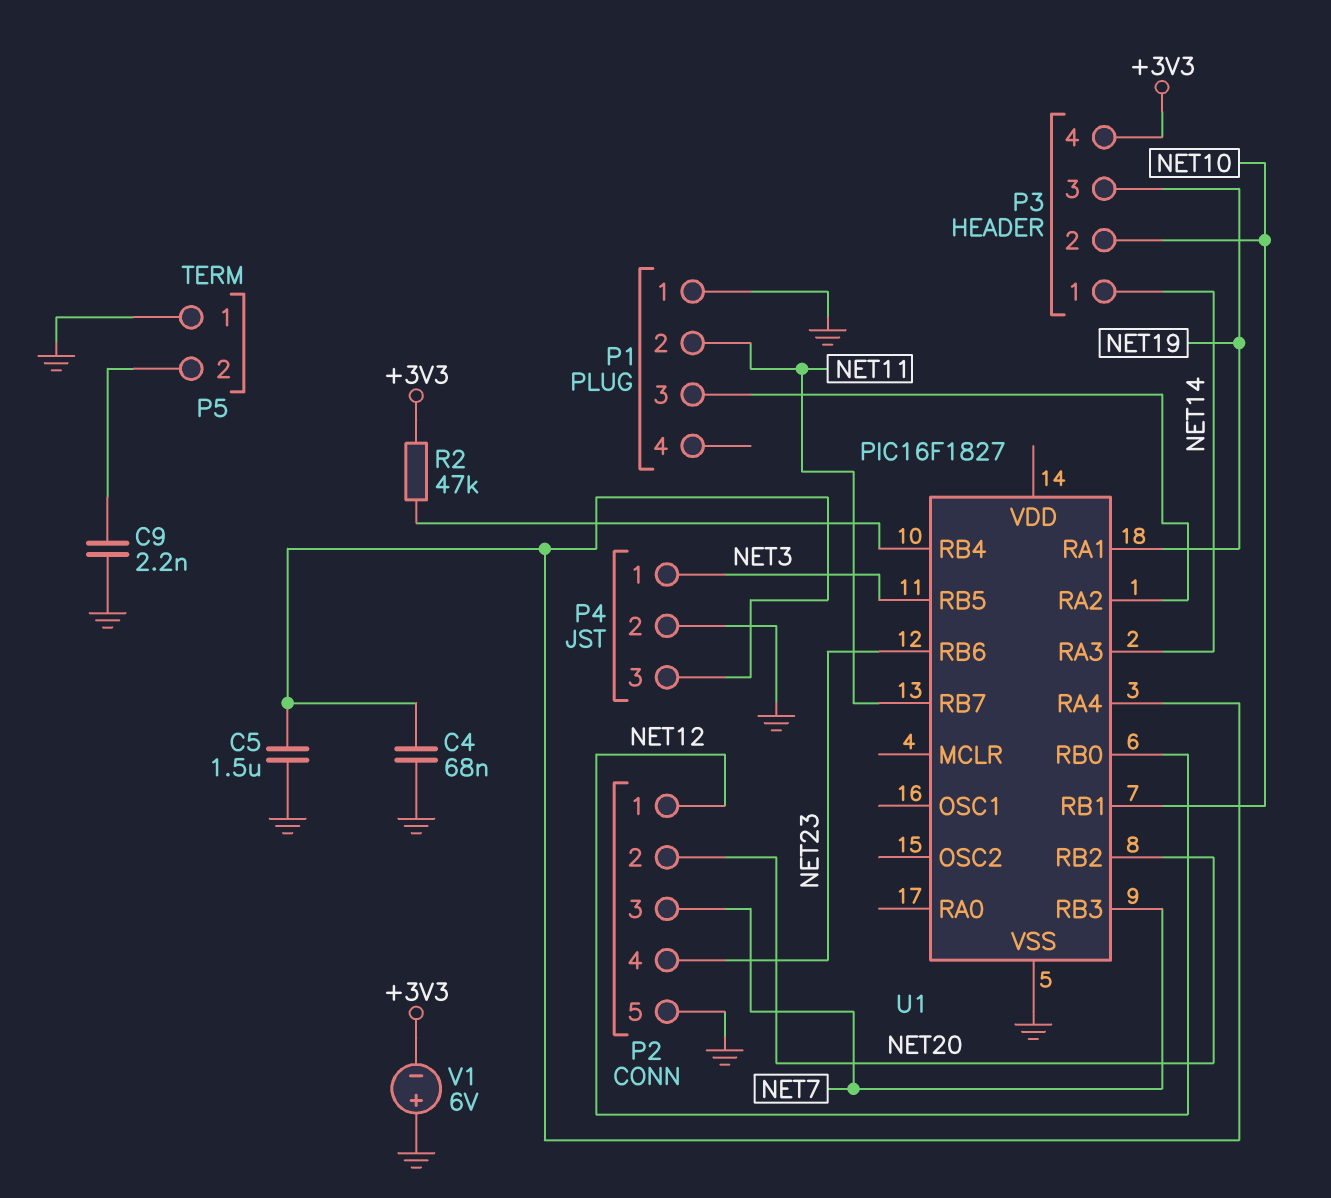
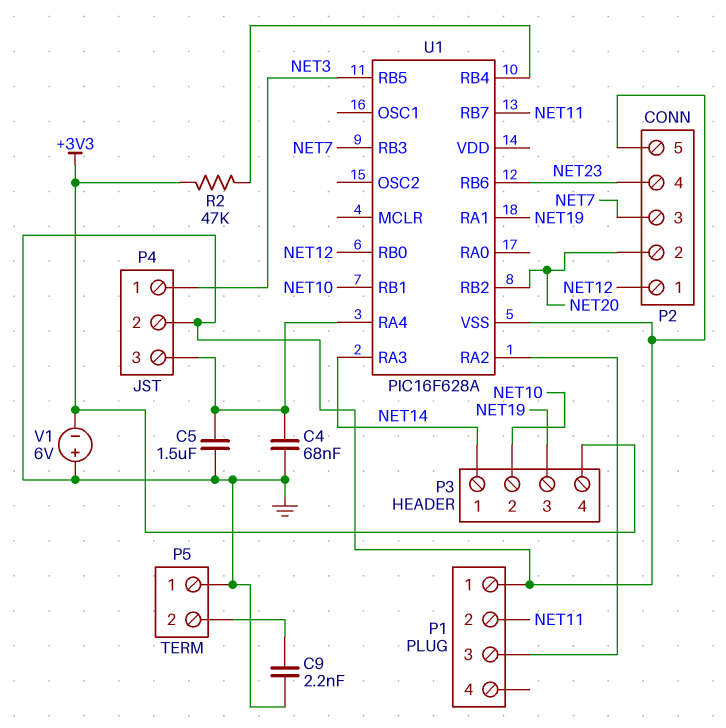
U1: PIC16F1827 -> PIC16F628A

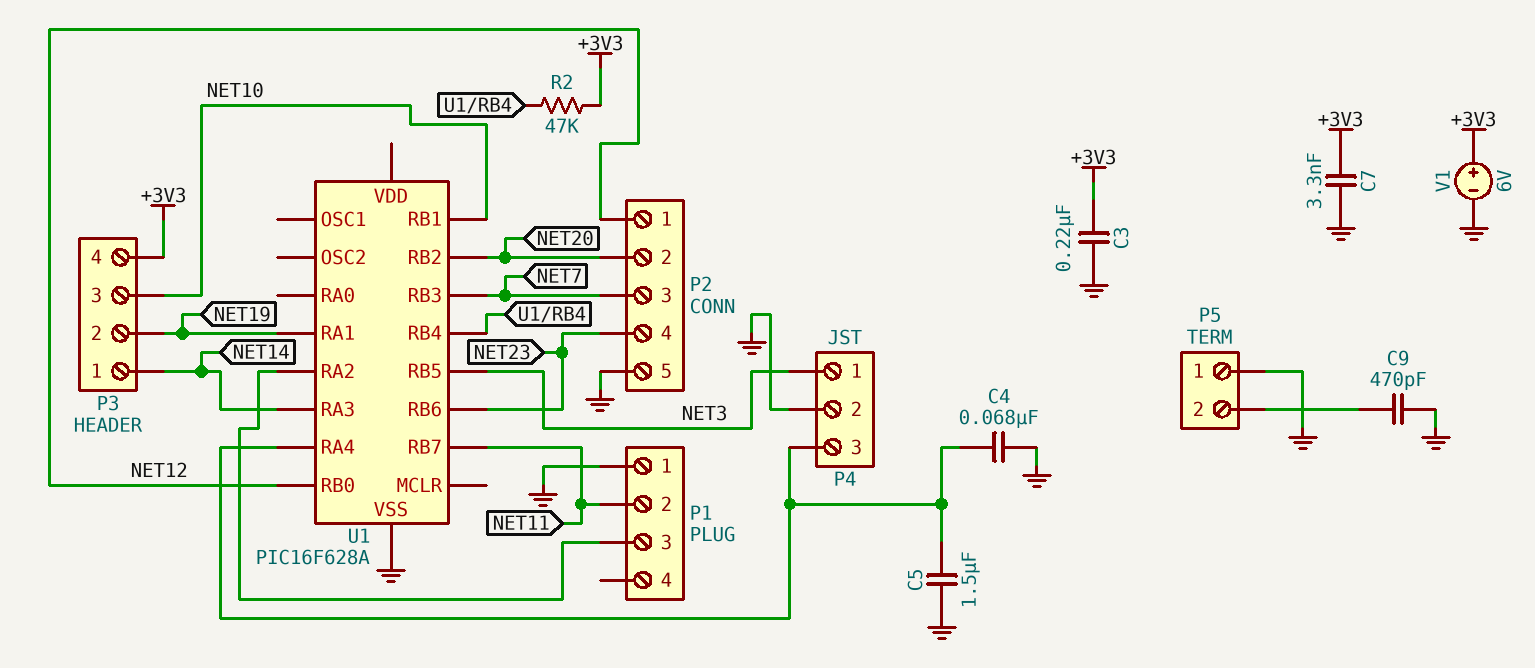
C3: none -> 220nF (+3V3, GND)
C7: none -> 3.3nF (+3V3, GND)
C9: 2.2nF (GND, P5/2) -> 470pF (GND, P5/2)
P3 pin 2: NET10 -> NET19
P3 pin 3: NET19 -> NET10
V1: 6V (plus GND, minus +3V3) -> 6V (plus +3V3, minus GND)

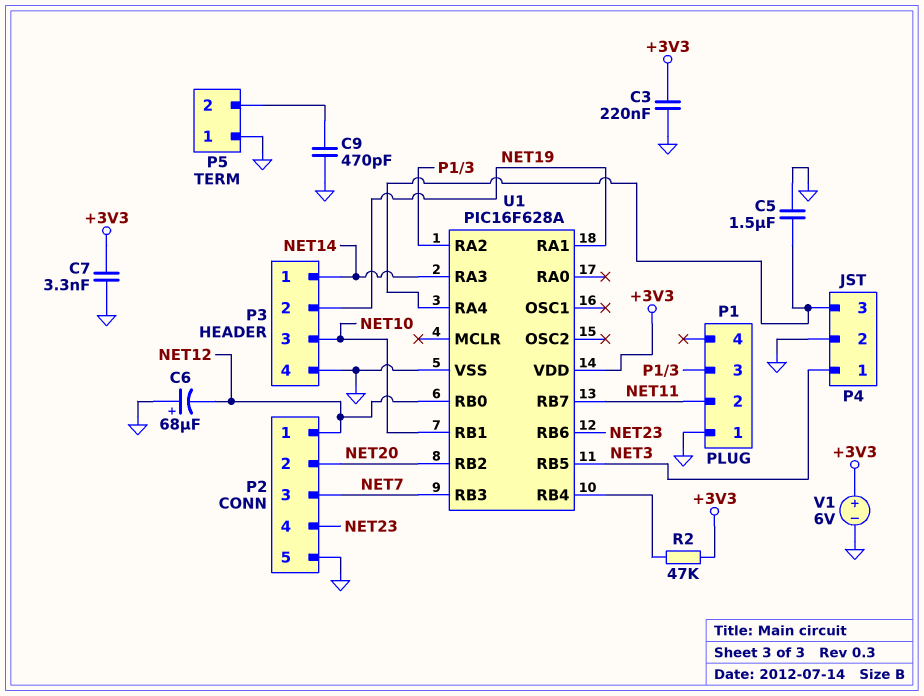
C4: 68nF (GND, P4/3) -> none
C6: none -> 68uF (plus GND, minus NET12)
P3 pin 4: +3V3 -> GND
U1 pin VDD: none -> +3V3

